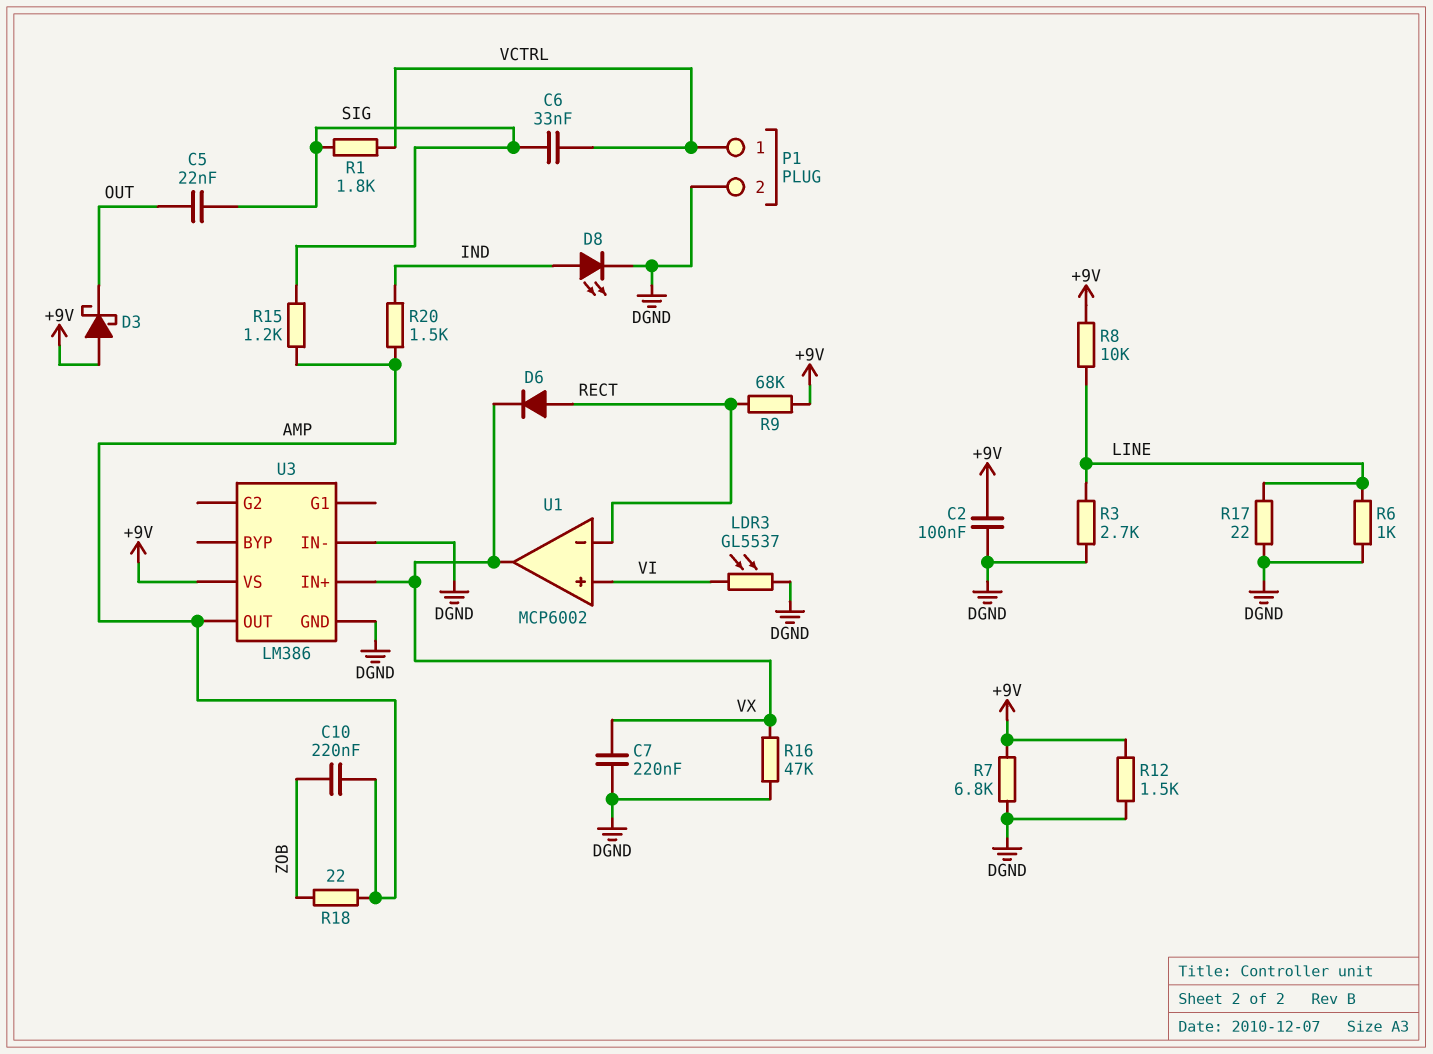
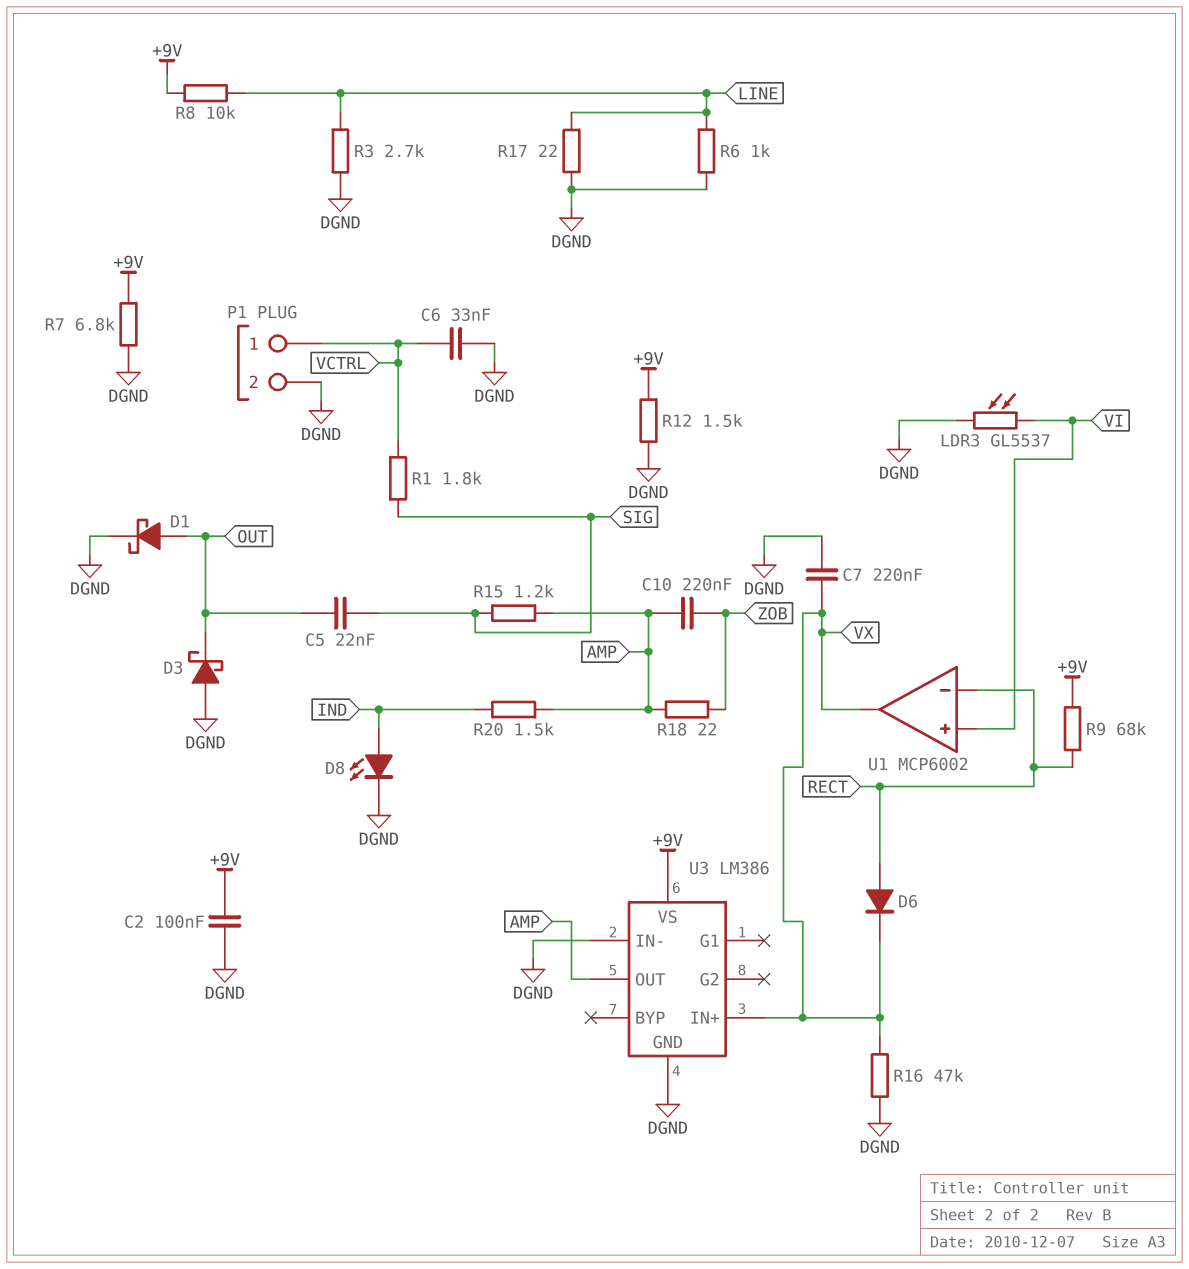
C6: 33nF (SIG, VCTRL) -> 33nF (DGND, VCTRL)
D1: none -> schottky (A OUT, K DGND)
D3: schottky (A +9V, K OUT) -> schottky (A DGND, K OUT)

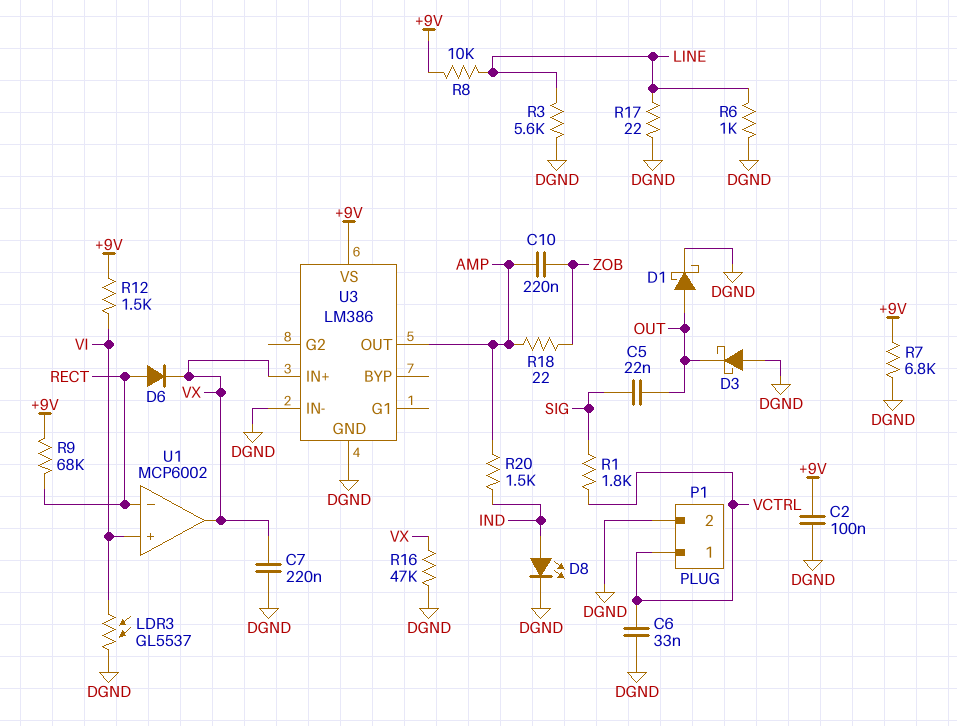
R3: 2.7k (DGND, LINE) -> 5.6k (DGND, LINE)
R12: 1.5k (+9V, DGND) -> 1.5k (+9V, VI)
R15: 1.2k (AMP, SIG) -> none

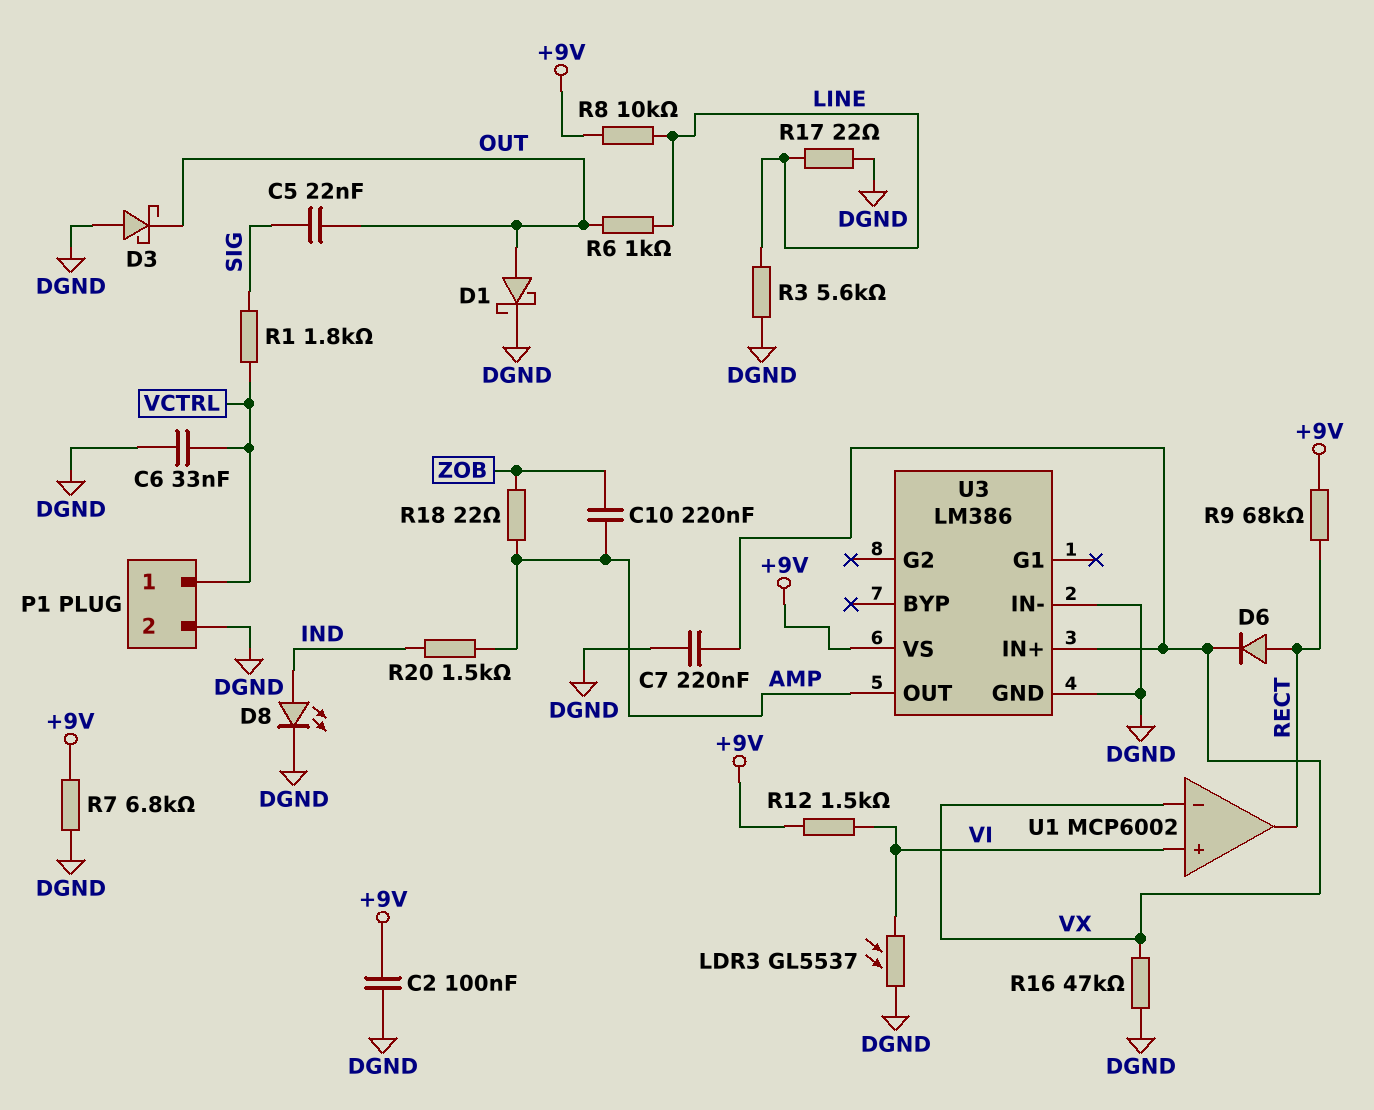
R6: 1k (DGND, LINE) -> 1k (LINE, OUT)
U1 pin in-: RECT -> VX
U1 pin out: VX -> RECT

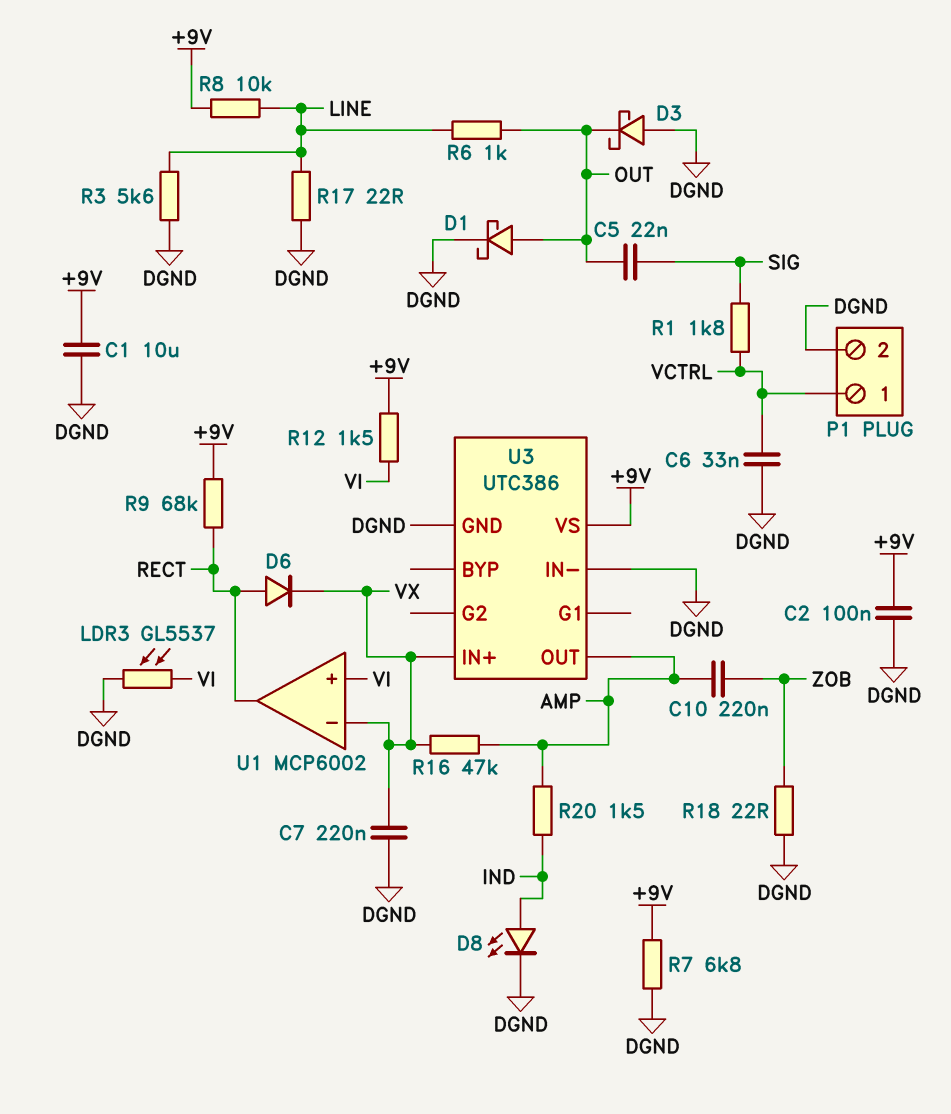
C1: none -> 10uF (+9V, DGND)
R16: 47k (DGND, VX) -> 47k (AMP, VX)
R18: 22 (AMP, ZOB) -> 22 (DGND, ZOB)
U3: LM386 -> UTC386

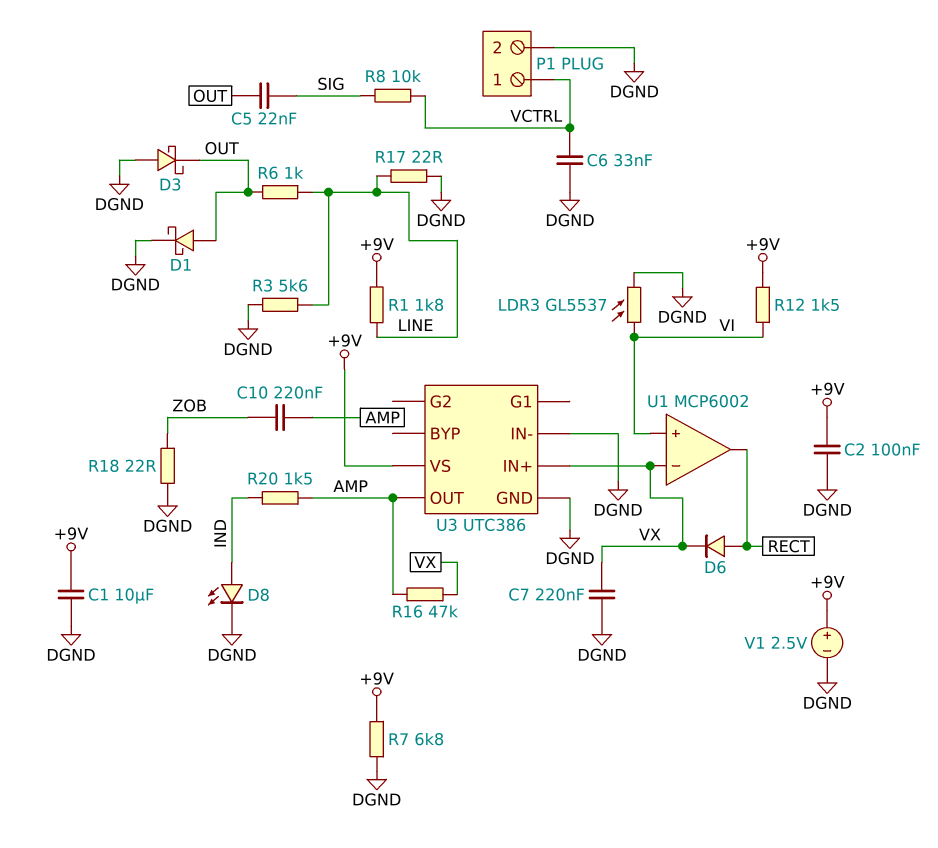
R1: 1.8k (SIG, VCTRL) -> 1.8k (+9V, LINE)
R8: 10k (+9V, LINE) -> 10k (SIG, VCTRL)
R9: 68k (+9V, RECT) -> none
V1: none -> 2.5V (plus +9V, minus DGND)

